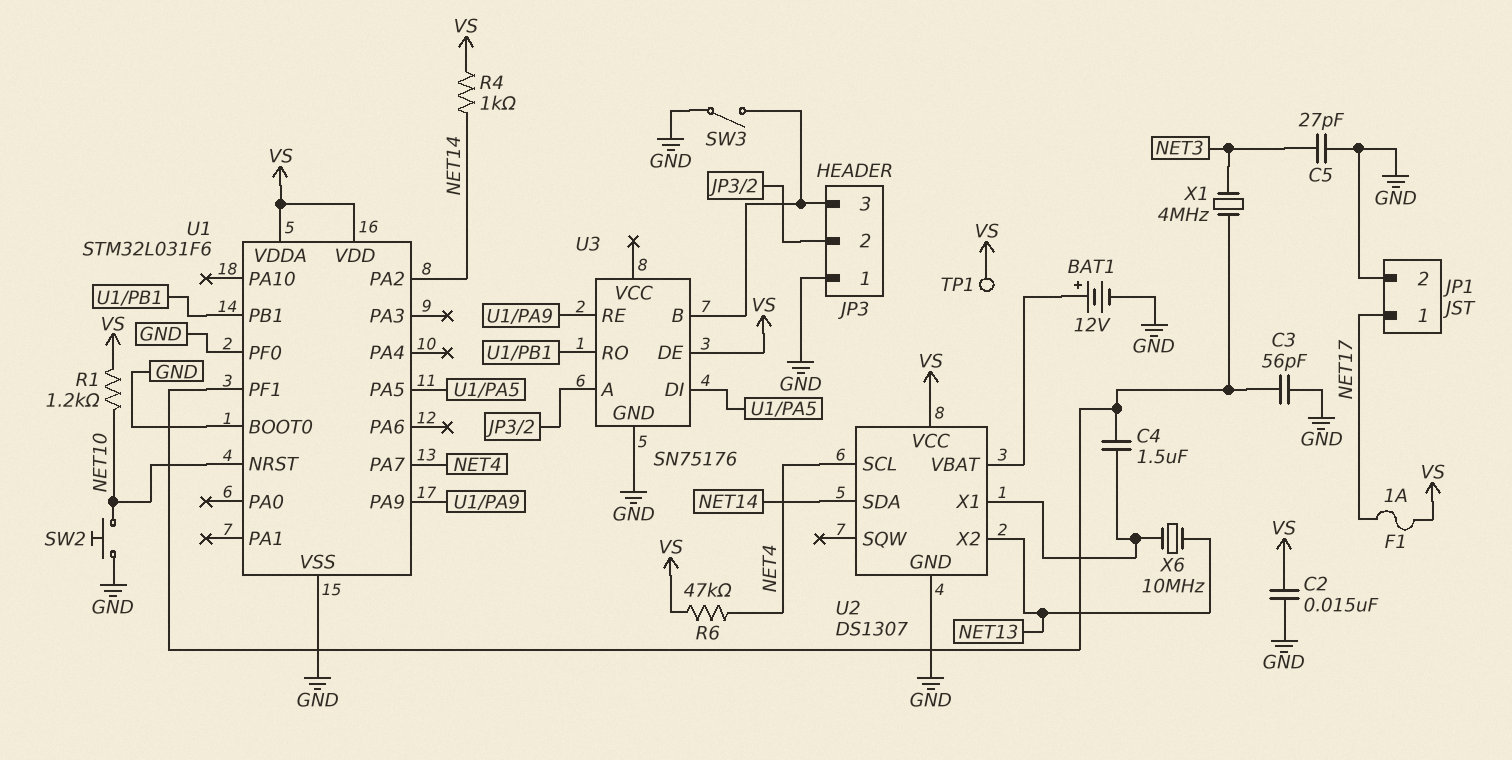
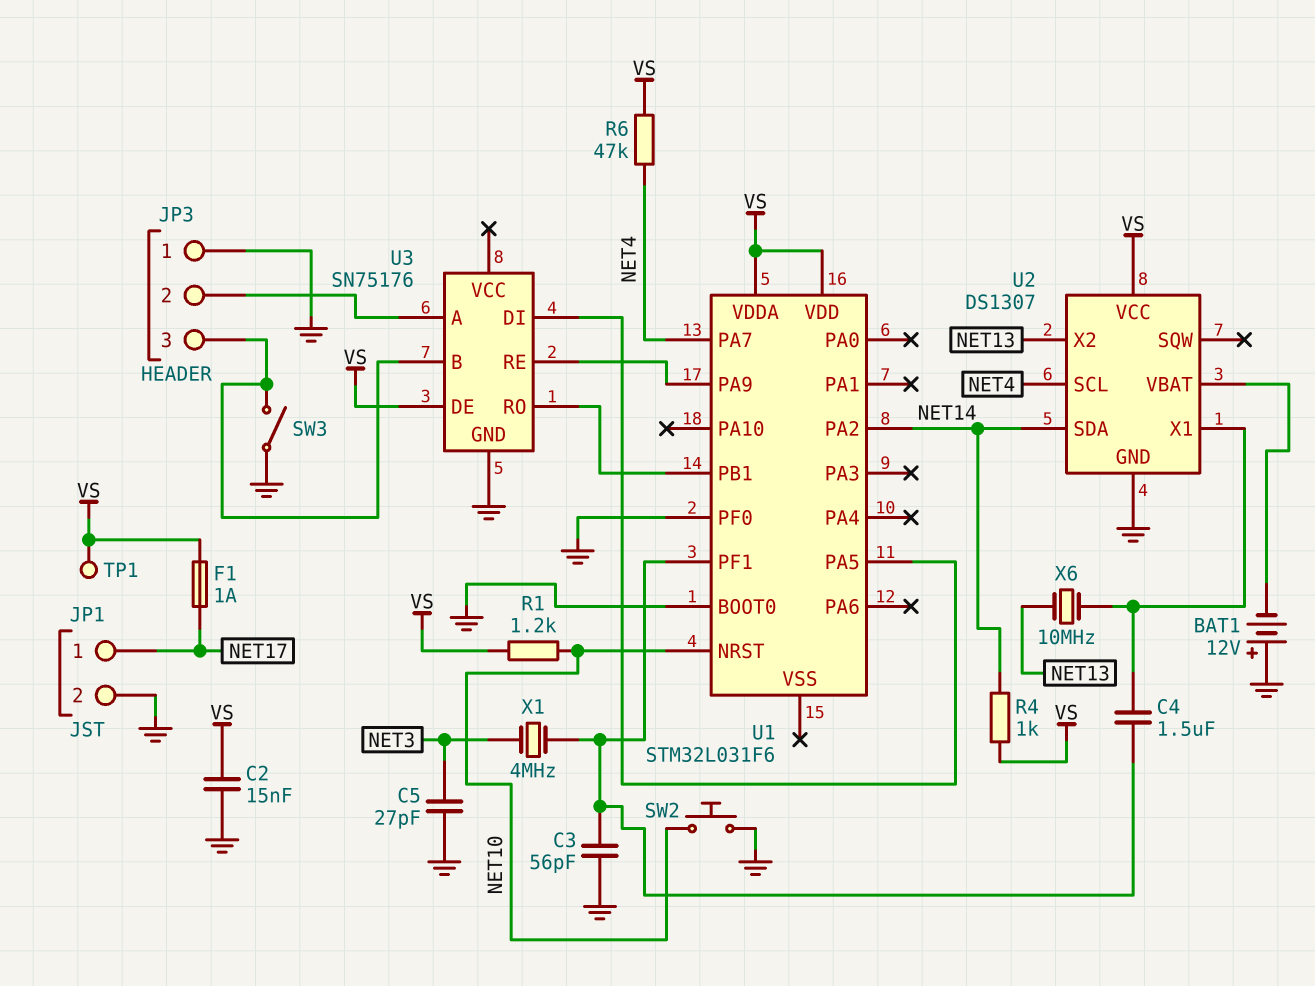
BAT1: 12V (plus U2/VBAT, minus GND) -> 12V (plus GND, minus U2/VBAT)
U1 pin VSS: GND -> none

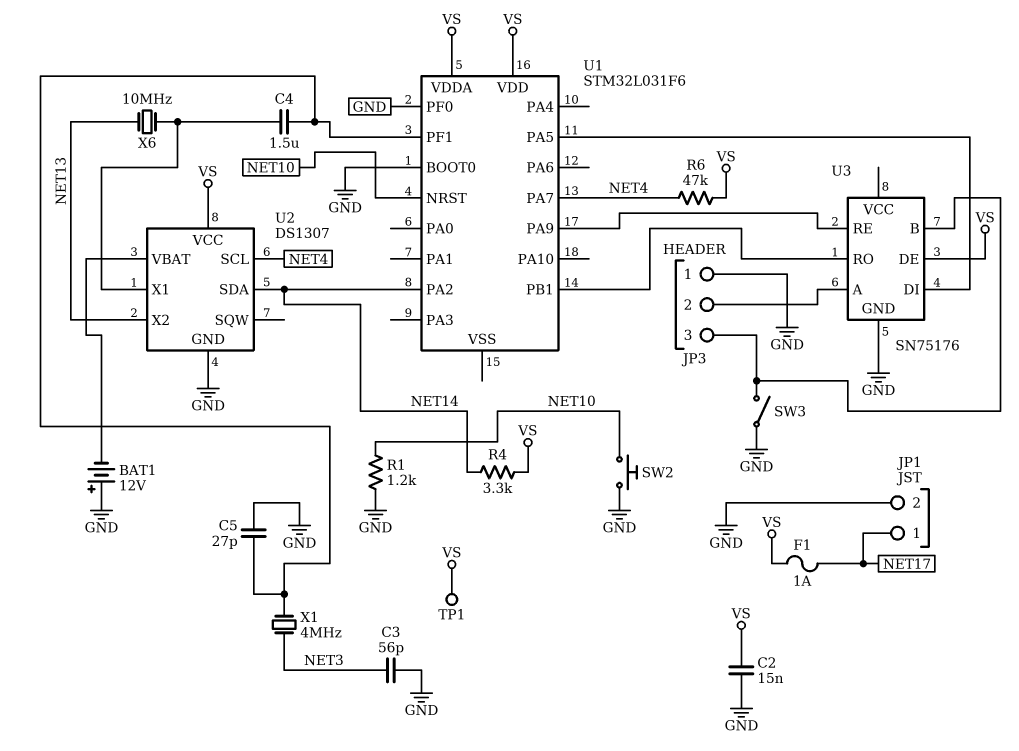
C3: 56pF (GND, U1/PF1) -> 56pF (GND, NET3)
C5: 27pF (GND, NET3) -> 27pF (GND, U1/PF1)
R1: 1.2k (NET10, VS) -> 1.2k (GND, NET10)
R4: 1k (NET14, VS) -> 3.3k (NET14, VS)

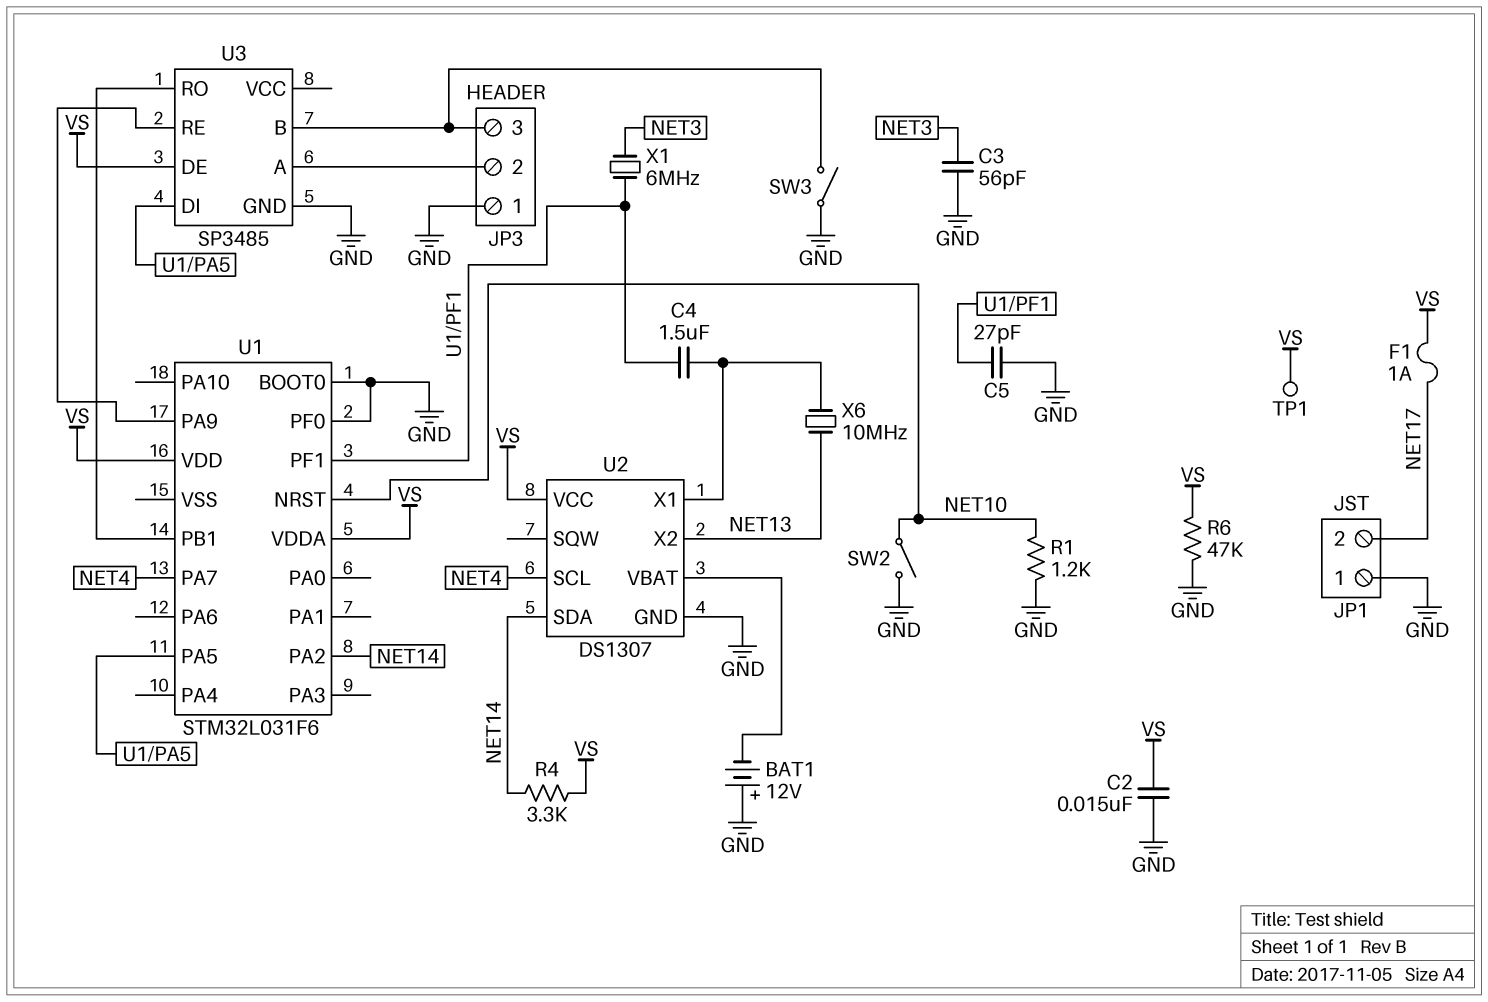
JP1 pin 1: NET17 -> GND
JP1 pin 2: GND -> NET17
R6: 47k (NET4, VS) -> 47k (GND, VS)
SW2: button (GND, NET10) -> switch (GND, NET10)
U3: SN75176 -> SP3485
X1: 4MHz (NET3, U1/PF1) -> 6MHz (NET3, U1/PF1)

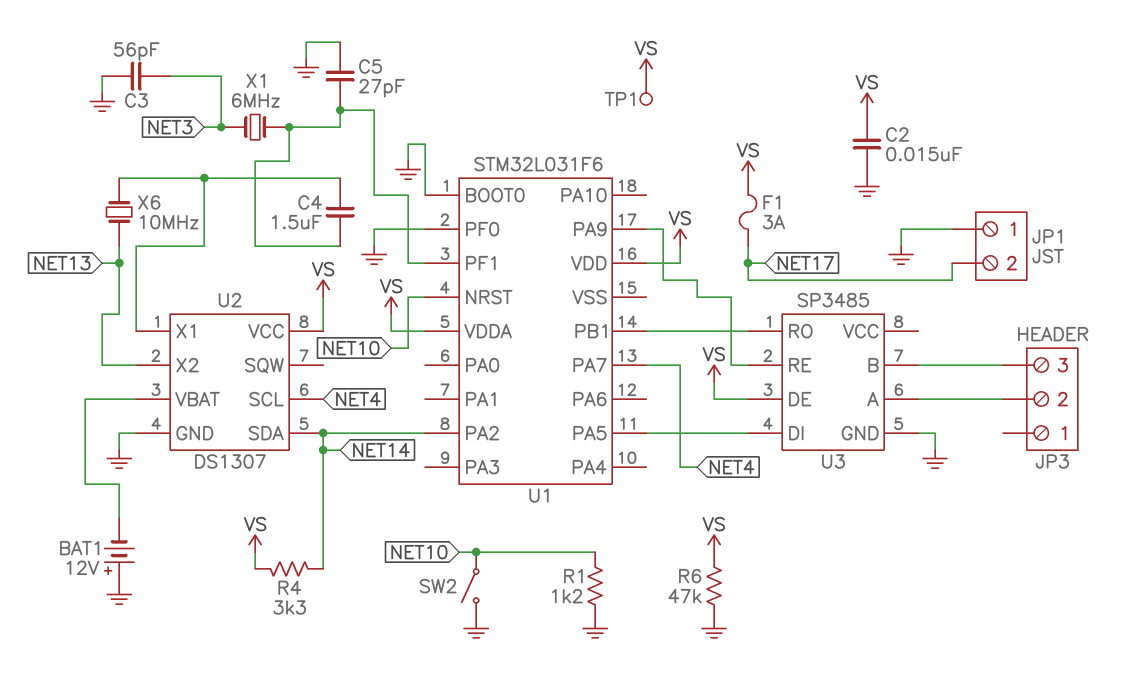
F1: 1A (NET17, VS) -> 3A (NET17, VS)
JP3 pin 1: GND -> none
SW3: switch (GND, JP3/3) -> none

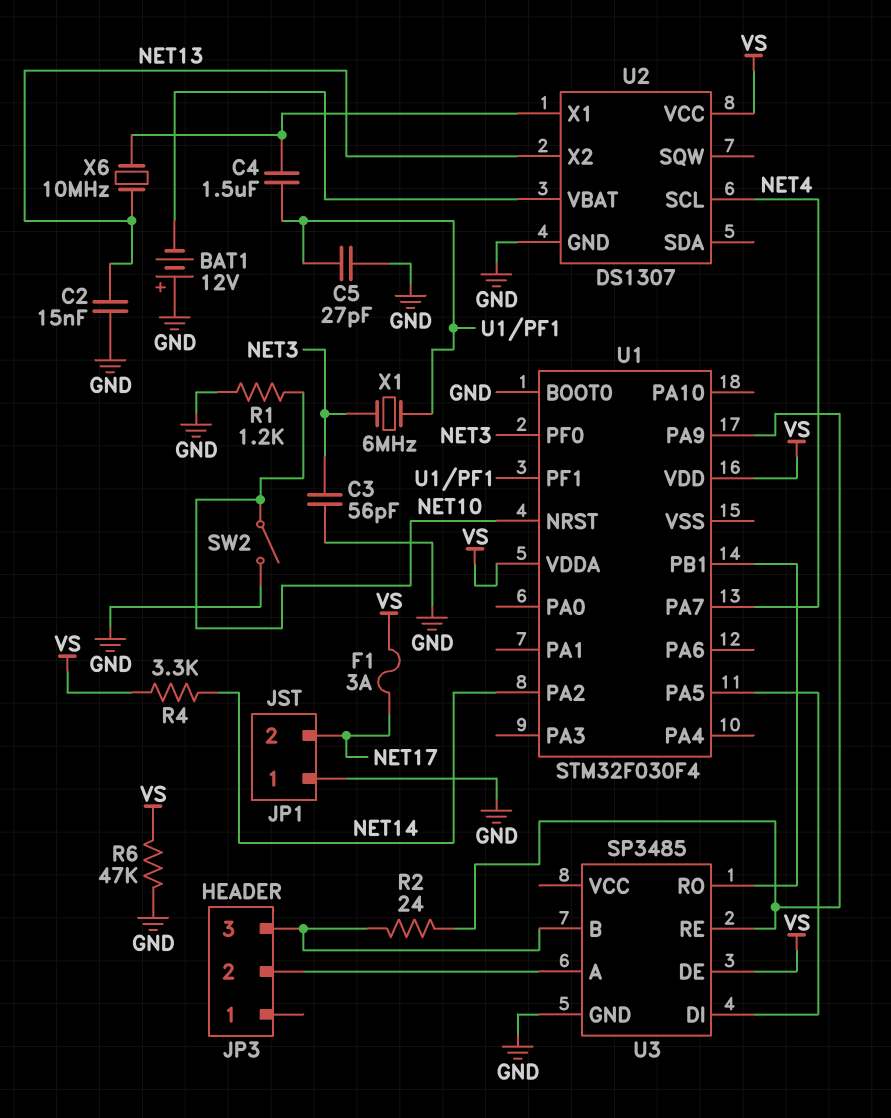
C2: 15nF (GND, VS) -> 15nF (GND, NET13)
R2: none -> 24 (JP3/3, U1/PA9)
TP1: test point (VS) -> none
U1: STM32L031F6 -> STM32F030F4
U1 pin PF0: GND -> NET3
U2 pin SDA: NET14 -> none

